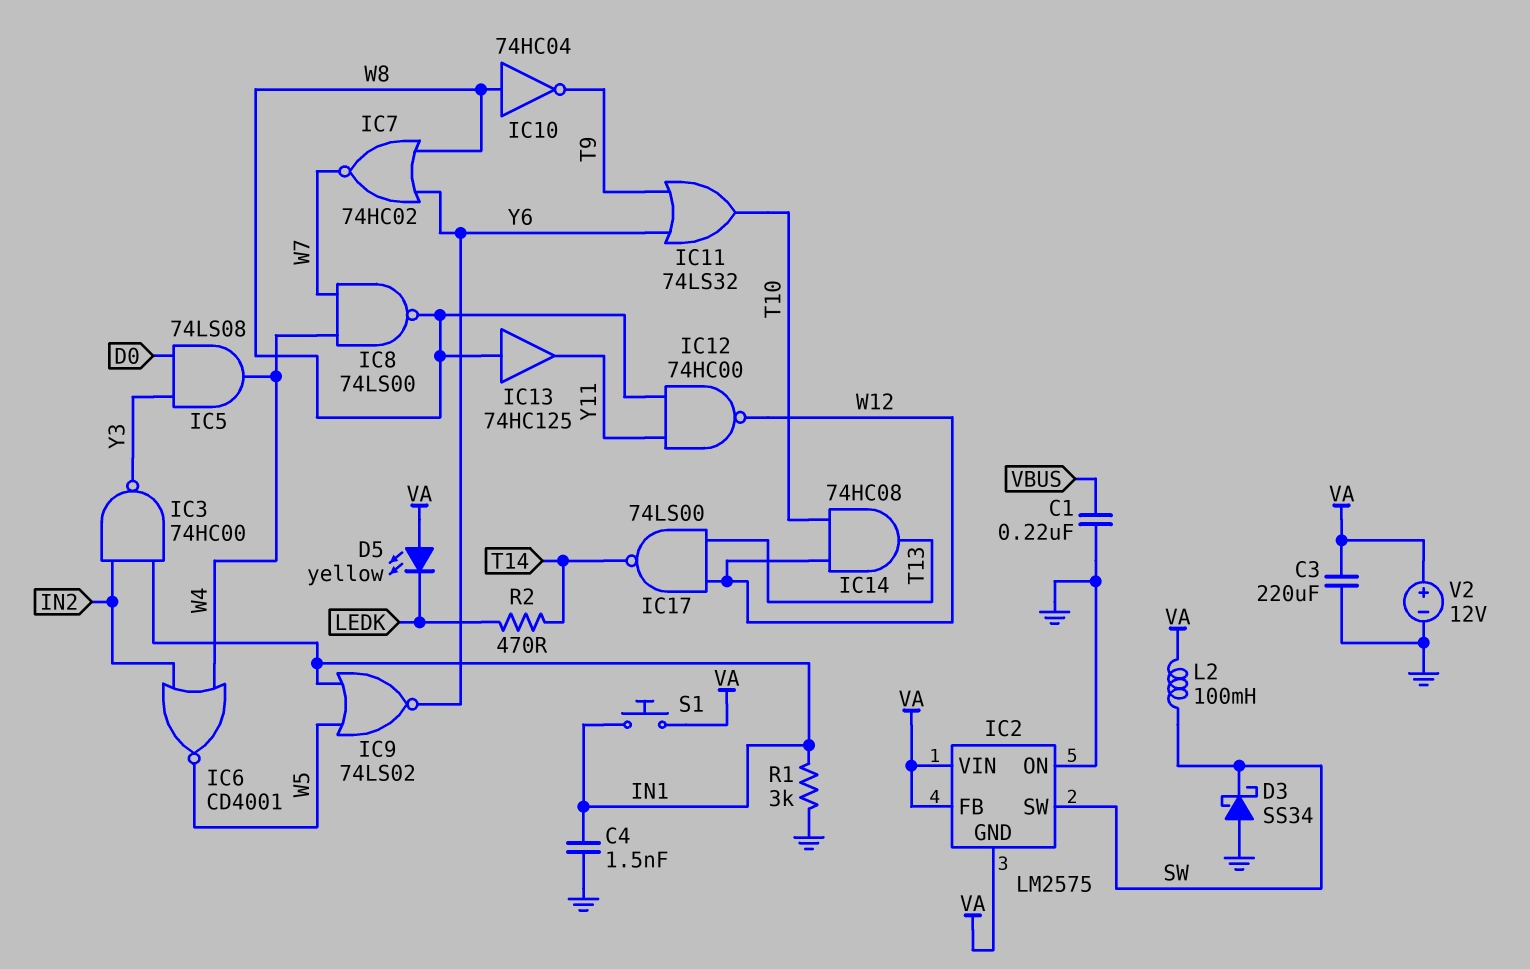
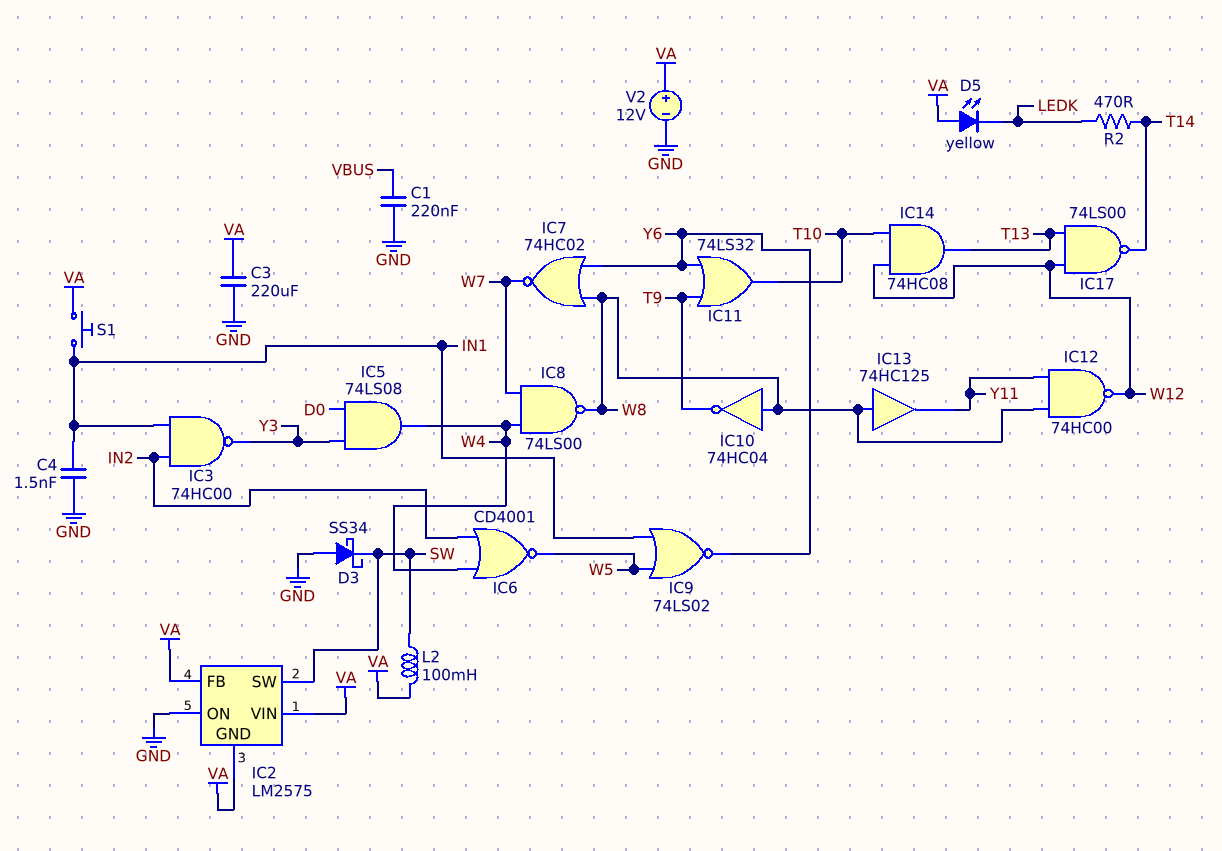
R1: 3k (GND, IN1) -> none

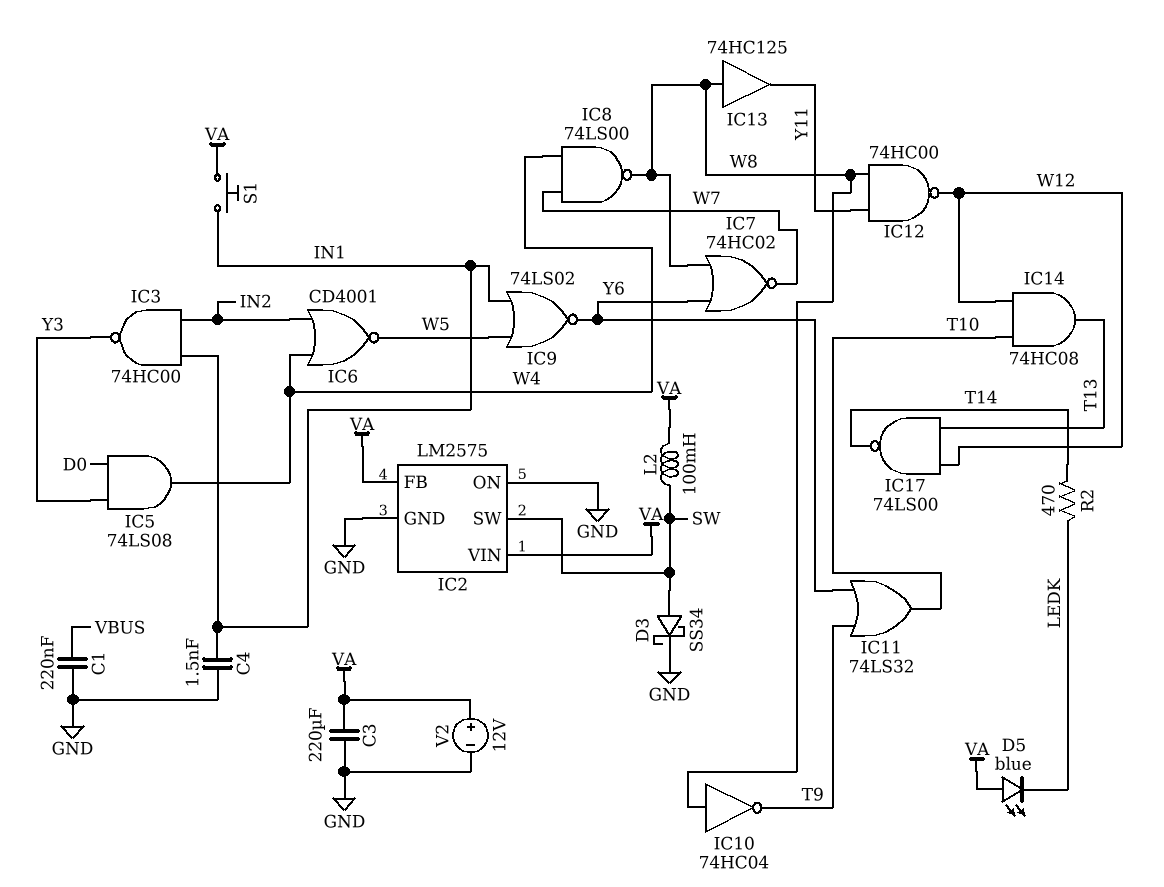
D3: schottky SS34 (A GND, K SW) -> schottky SS34 (A SW, K GND)
D5: LED yellow (A VA, K LEDK) -> LED blue (A VA, K LEDK)
IC2 pin GND: VA -> GND

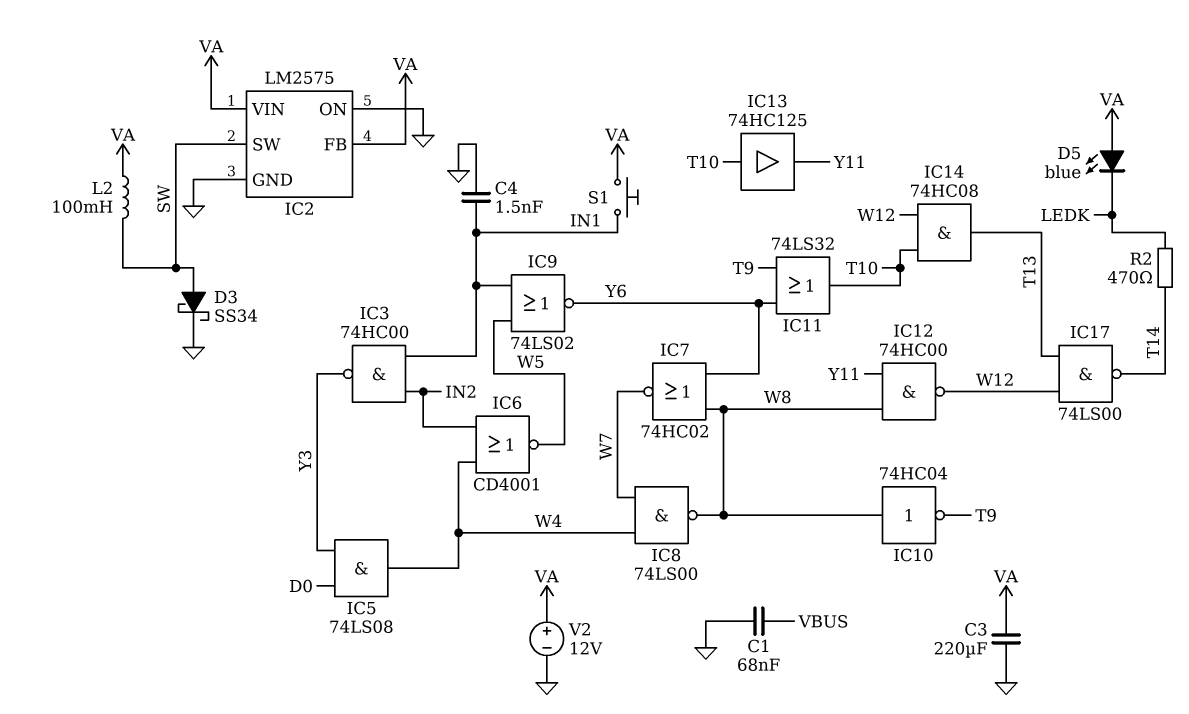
C1: 220nF (GND, VBUS) -> 68nF (GND, VBUS)
IC13: buffer 74HC125 (in W8, out Y11) -> buffer 74HC125 (in T10, out Y11)

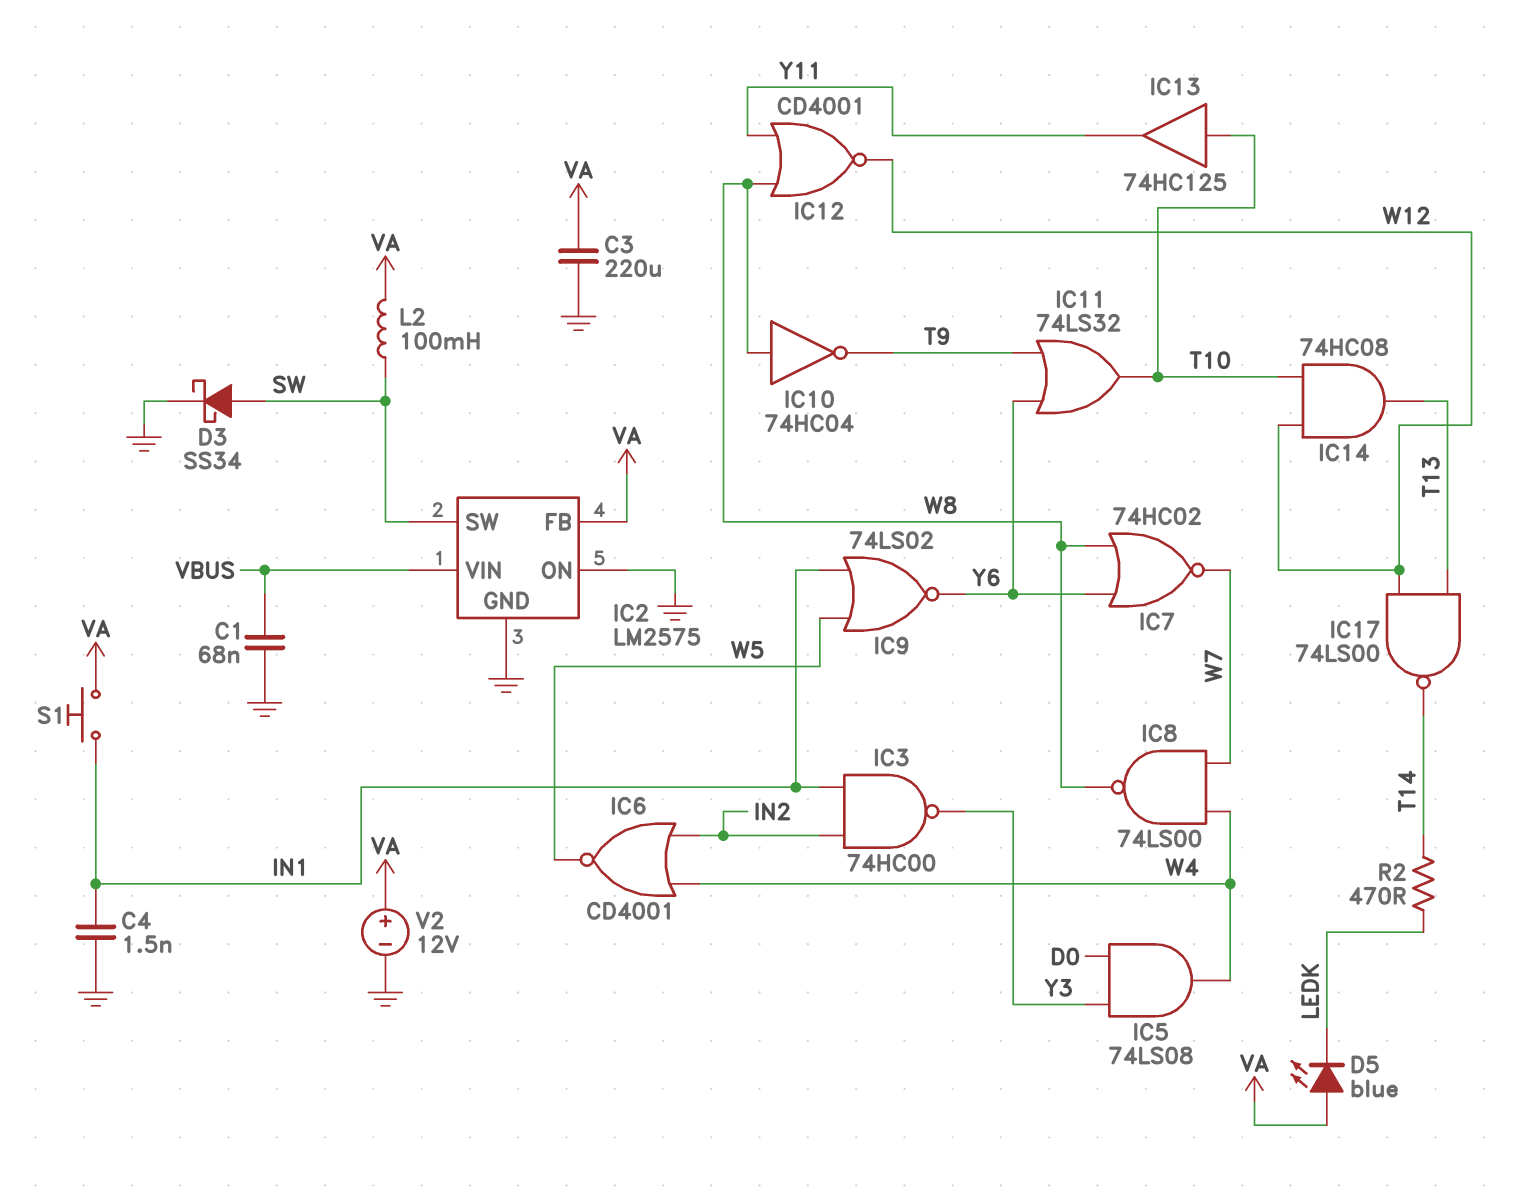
IC2 pin VIN: VA -> VBUS
IC12: NAND 74HC00 (in W8, in Y11, out W12) -> NOR CD4001 (in W8, in Y11, out W12)

